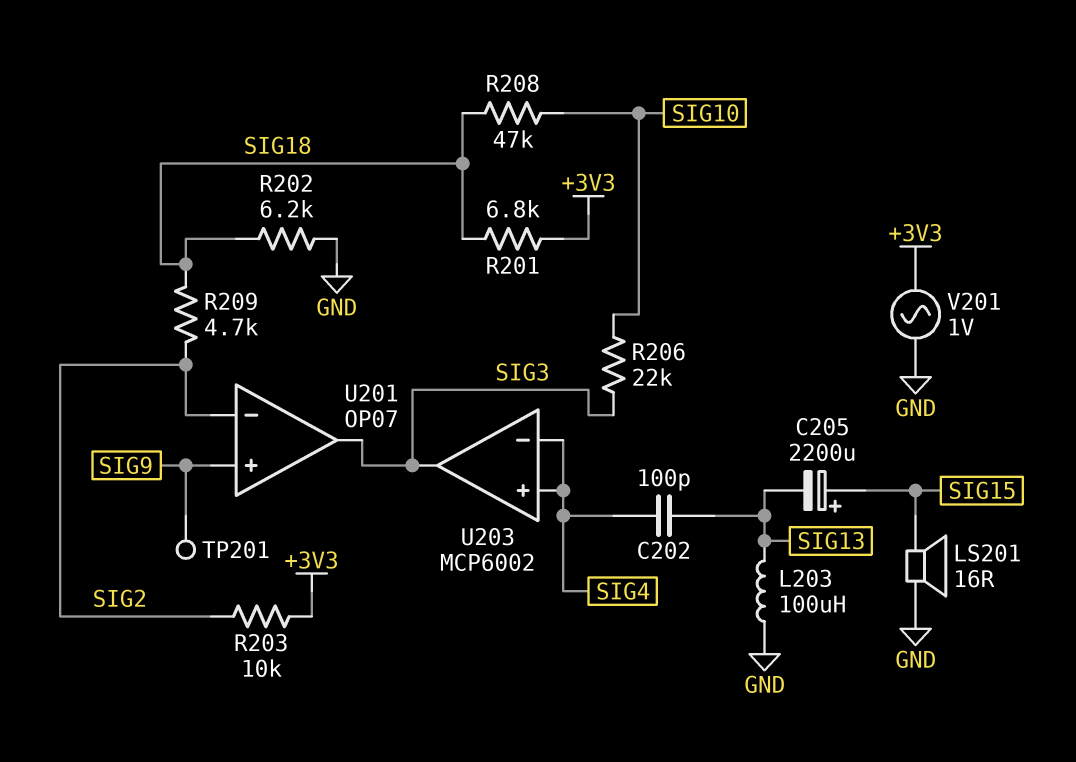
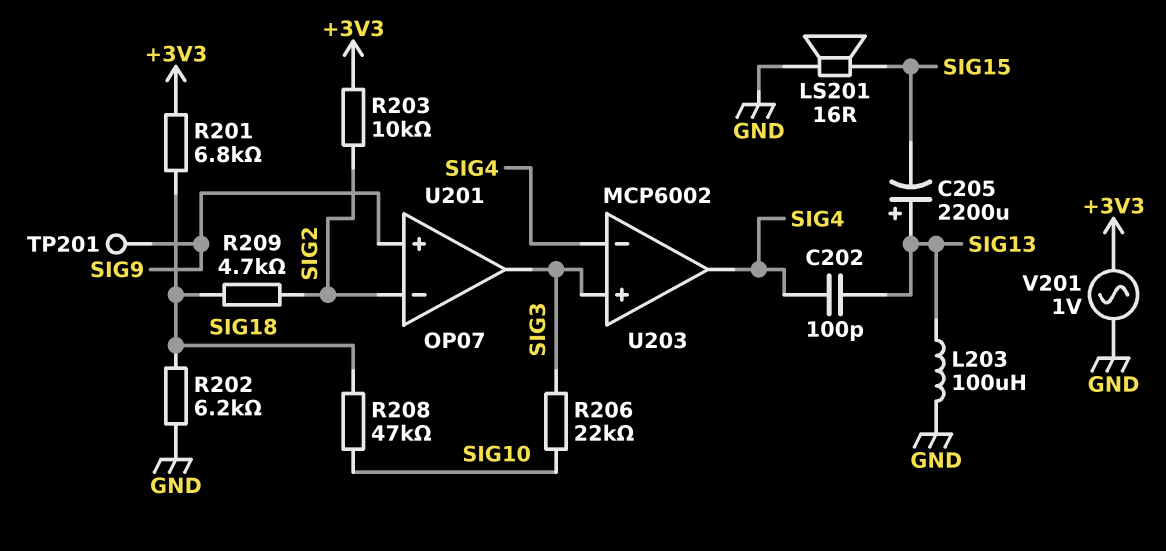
C205: 2200uF (plus SIG15, minus SIG13) -> 2200uF (plus SIG13, minus SIG15)
U203 pin in+: SIG4 -> SIG3
U203 pin out: SIG3 -> SIG4

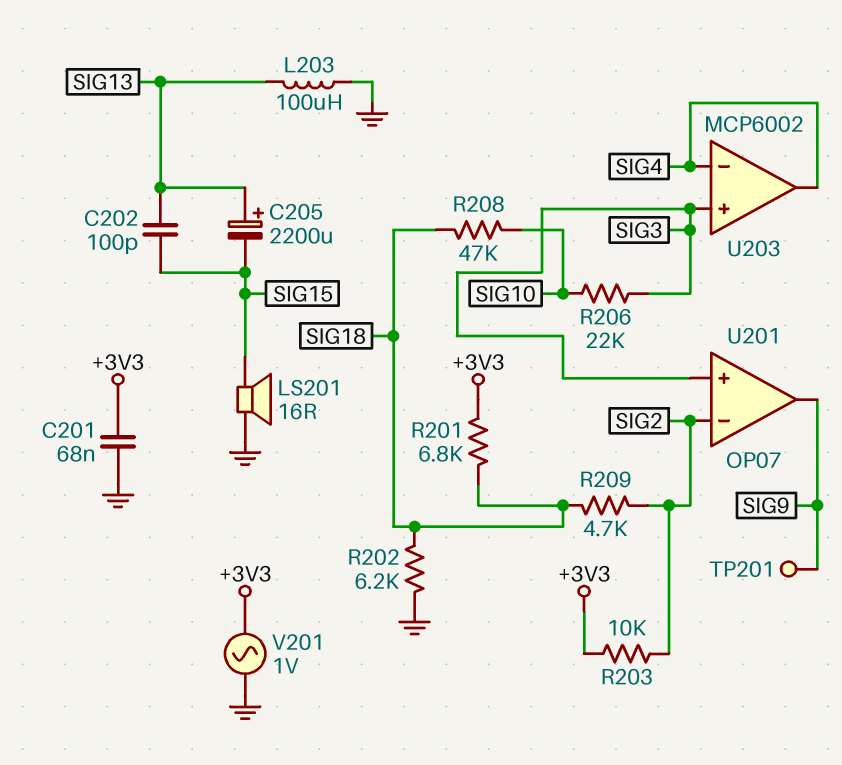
C201: none -> 68nF (+3V3, GND)
C202: 100pF (SIG4, SIG13) -> 100pF (SIG13, SIG15)
U201 pin in+: SIG9 -> SIG3
U201 pin out: SIG3 -> SIG9

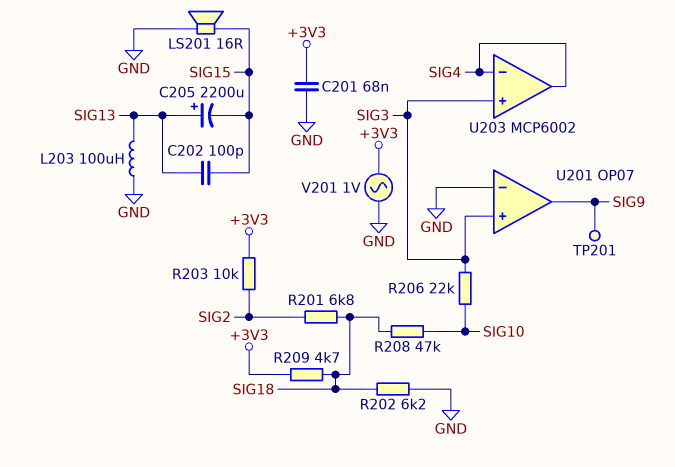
R201: 6.8k (+3V3, SIG18) -> 6.8k (SIG2, SIG18)
R209: 4.7k (SIG2, SIG18) -> 4.7k (+3V3, SIG18)
U201 pin in-: SIG2 -> GND

